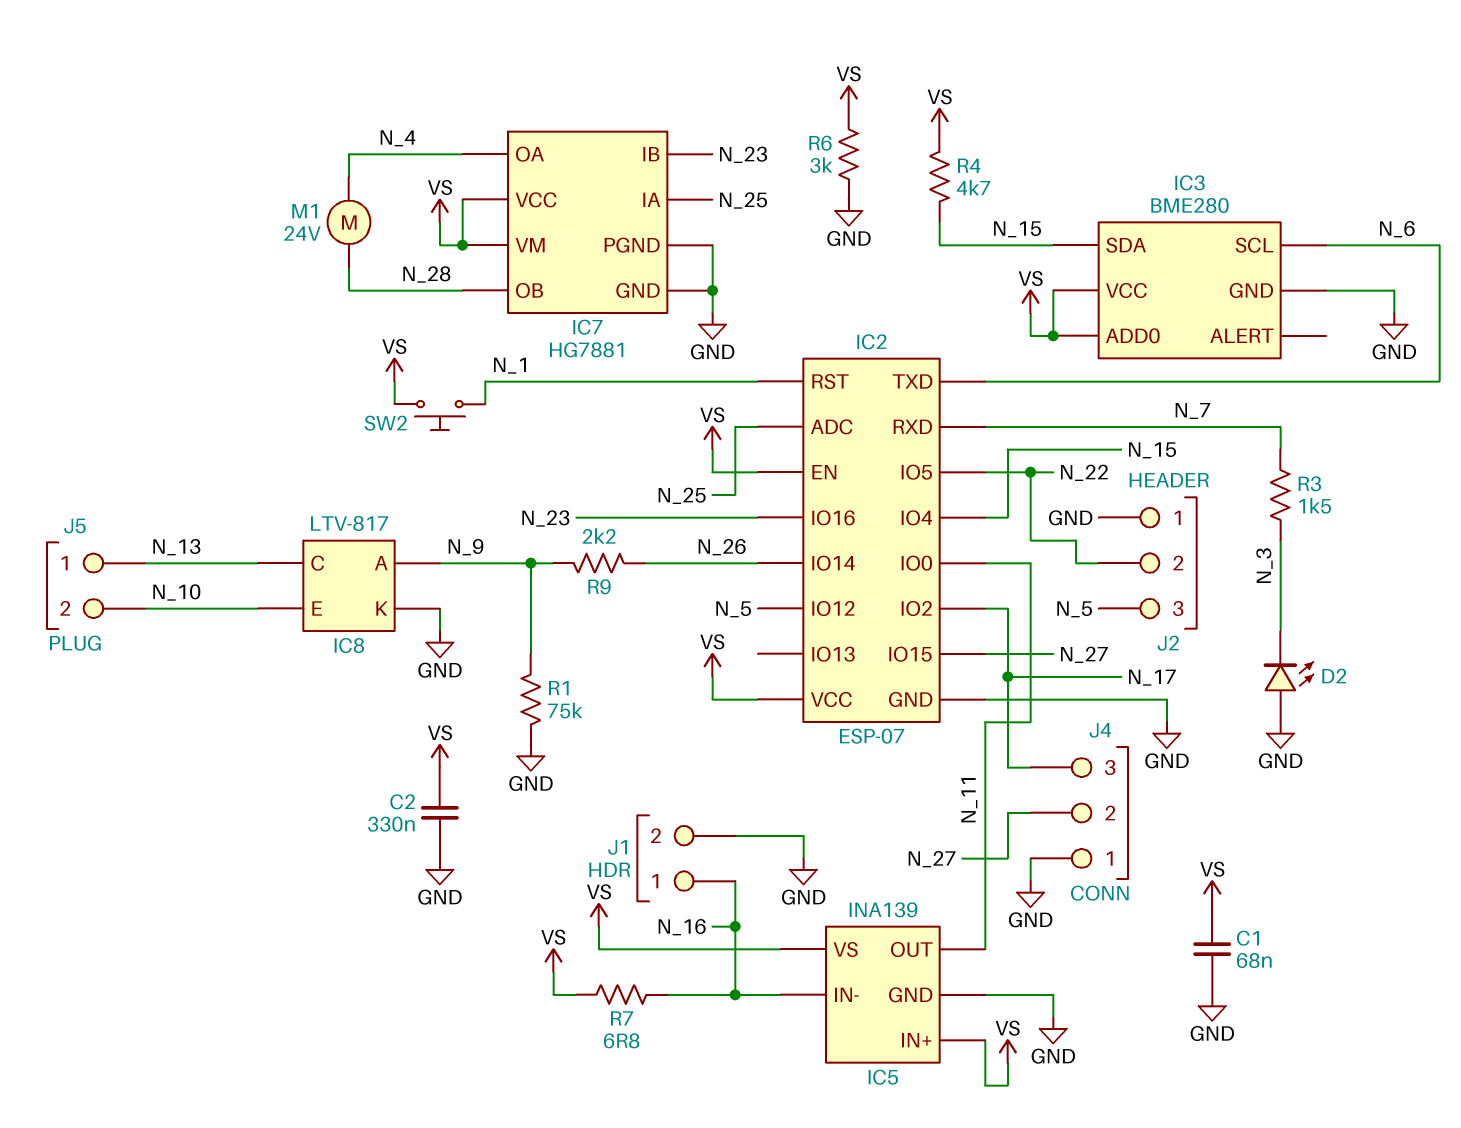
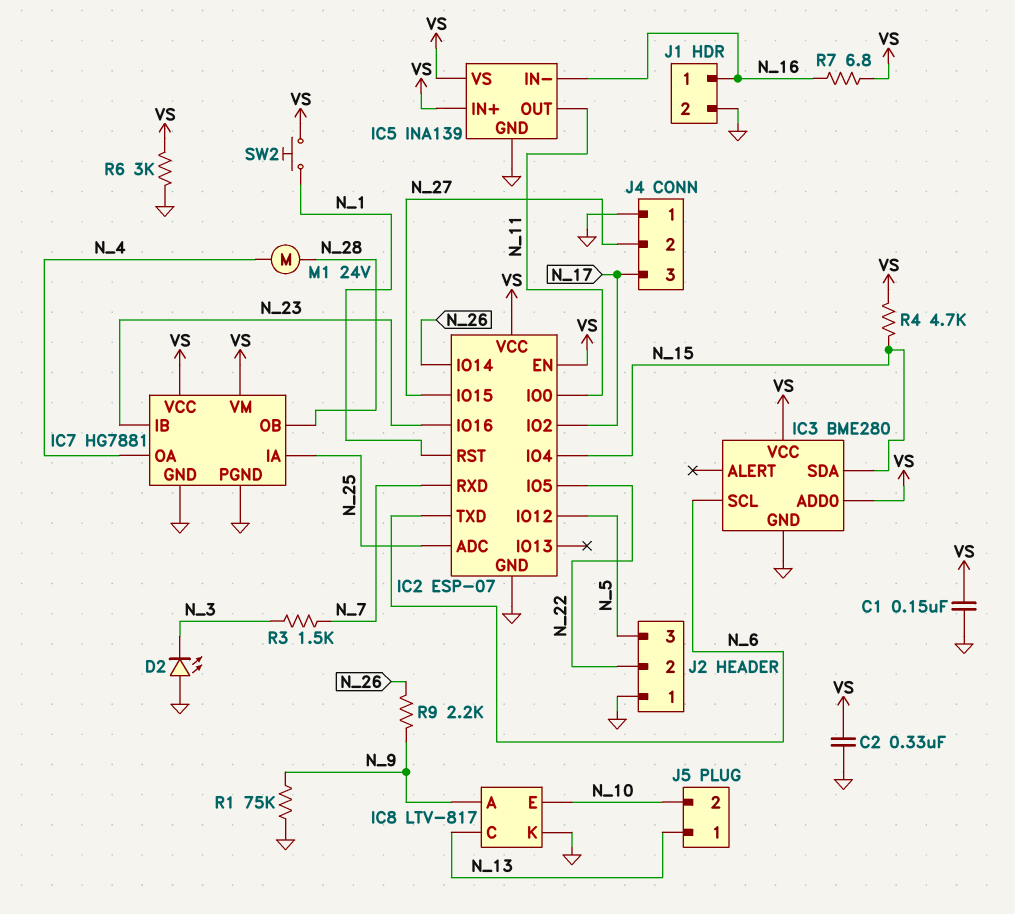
C1: 68nF (GND, VS) -> 150nF (GND, VS)

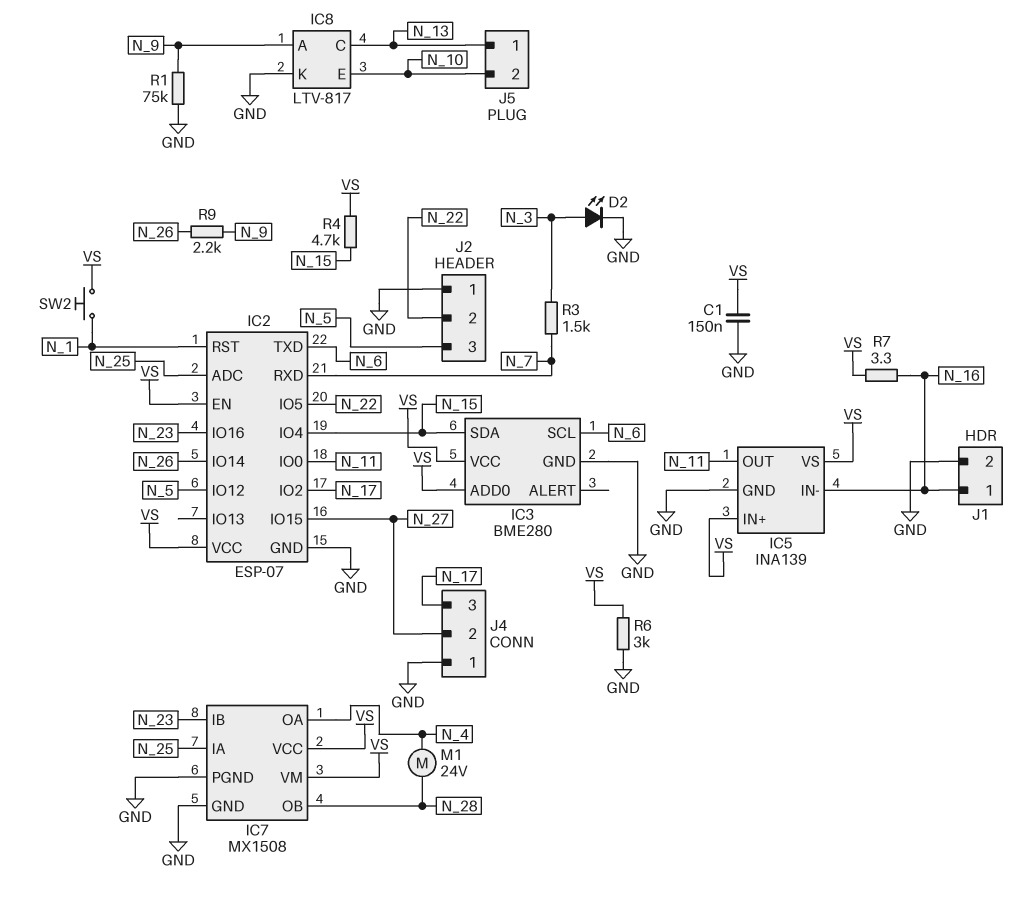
C2: 330nF (GND, VS) -> none
D2: LED (A GND, K N_3) -> LED (A N_3, K GND)
IC7: HG7881 -> MX1508
R7: 6.8 (N_16, VS) -> 3.3 (N_16, VS)

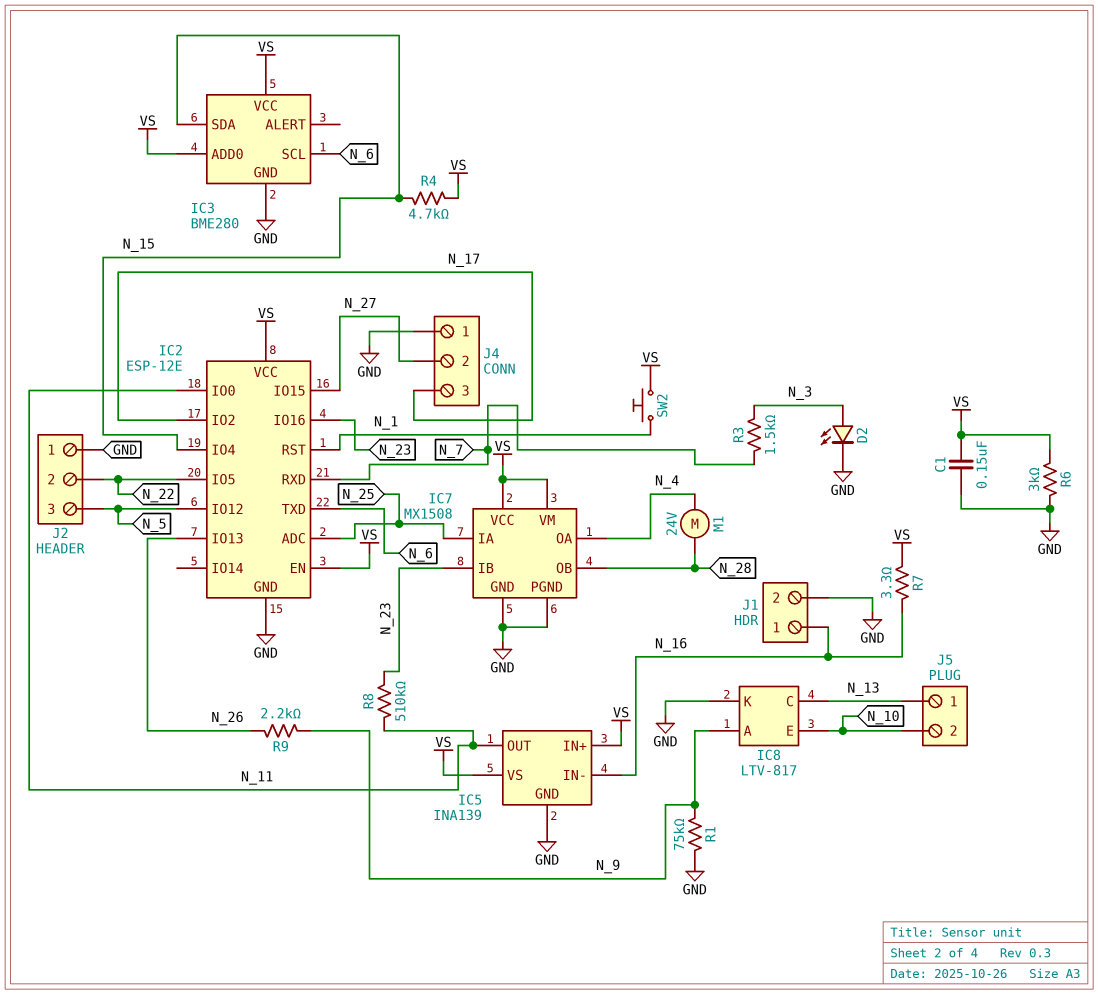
IC2: ESP-07 -> ESP-12E
IC2 pin IO13: none -> N_26
IC2 pin IO14: N_26 -> none
R8: none -> 510k (N_11, N_23)

